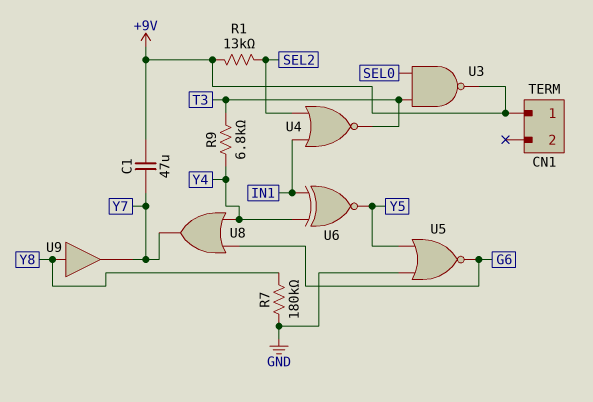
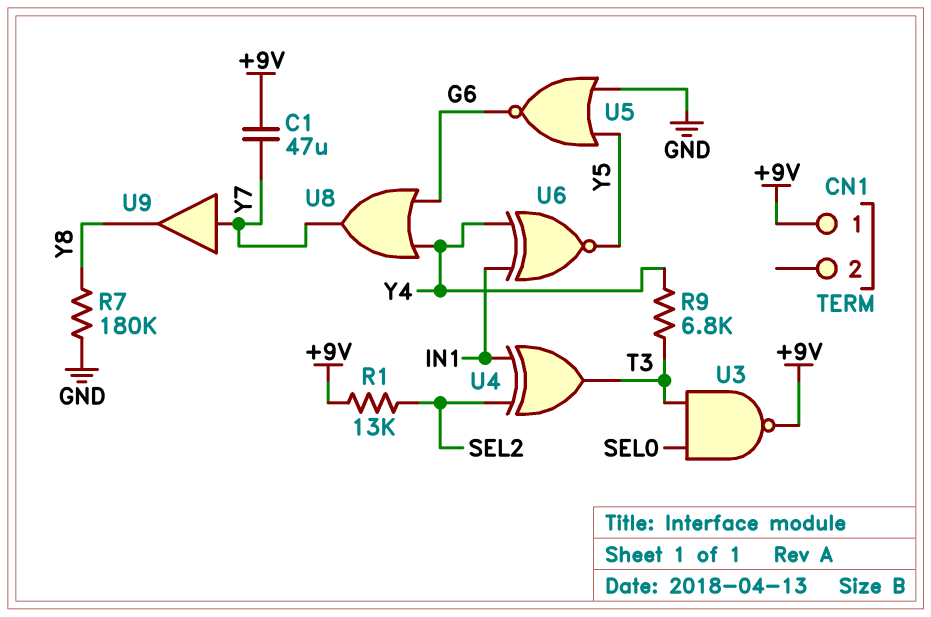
U4: NOR (in IN1, in SEL2, out T3) -> XOR (in IN1, in SEL2, out T3)
U9: buffer (in Y8, out Y7) -> buffer (in Y7, out Y8)

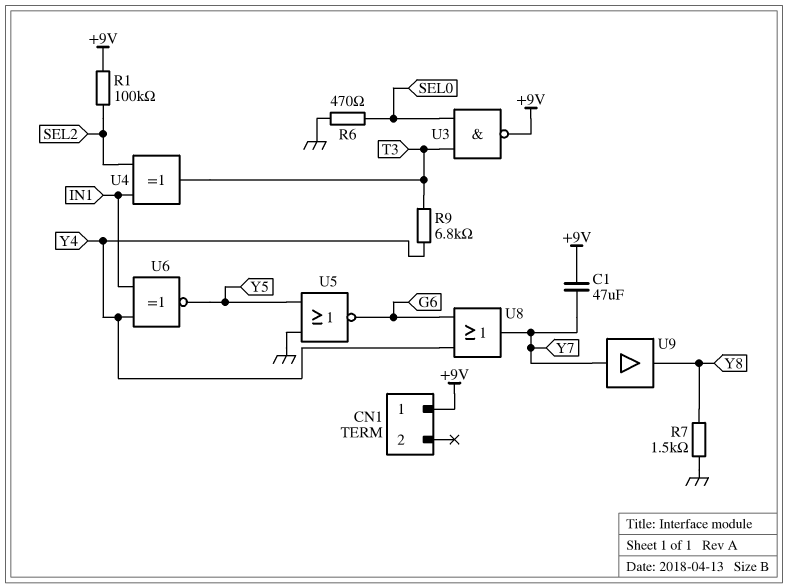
R1: 13k (+9V, SEL2) -> 100k (+9V, SEL2)
R6: none -> 470 (GND, SEL0)
R7: 180k (GND, Y8) -> 1.5k (GND, Y8)

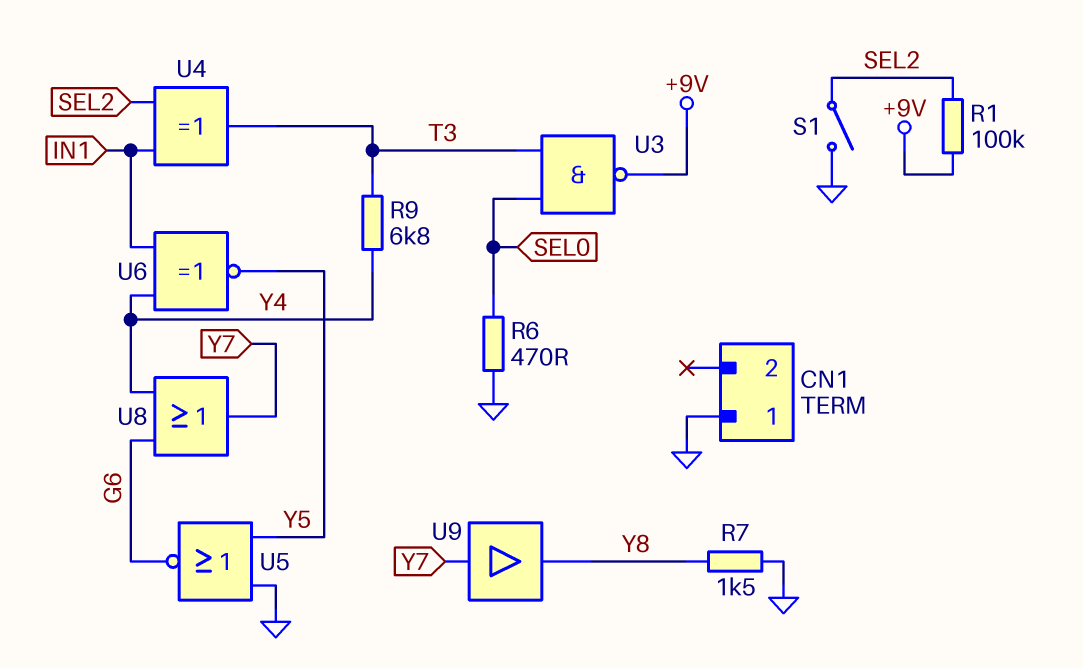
C1: 47uF (+9V, Y7) -> none
CN1 pin 1: +9V -> GND
S1: none -> switch (GND, SEL2)

